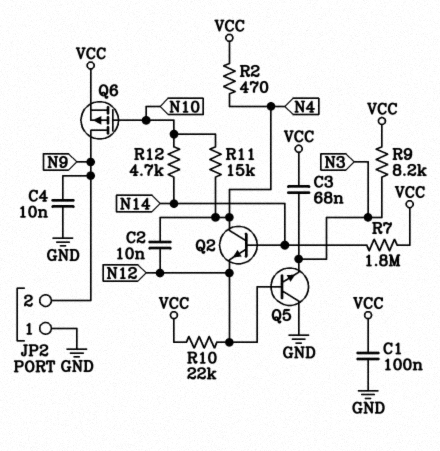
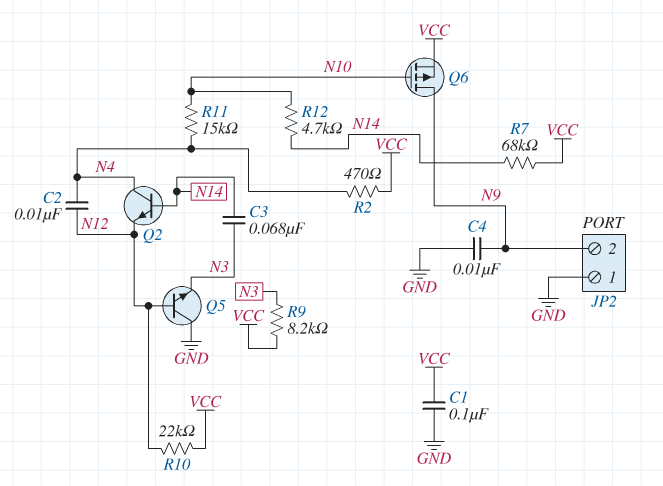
C3: 68nF (N3, VCC) -> 68nF (N3, N14)
R7: 1.8M (N14, VCC) -> 68k (N14, VCC)

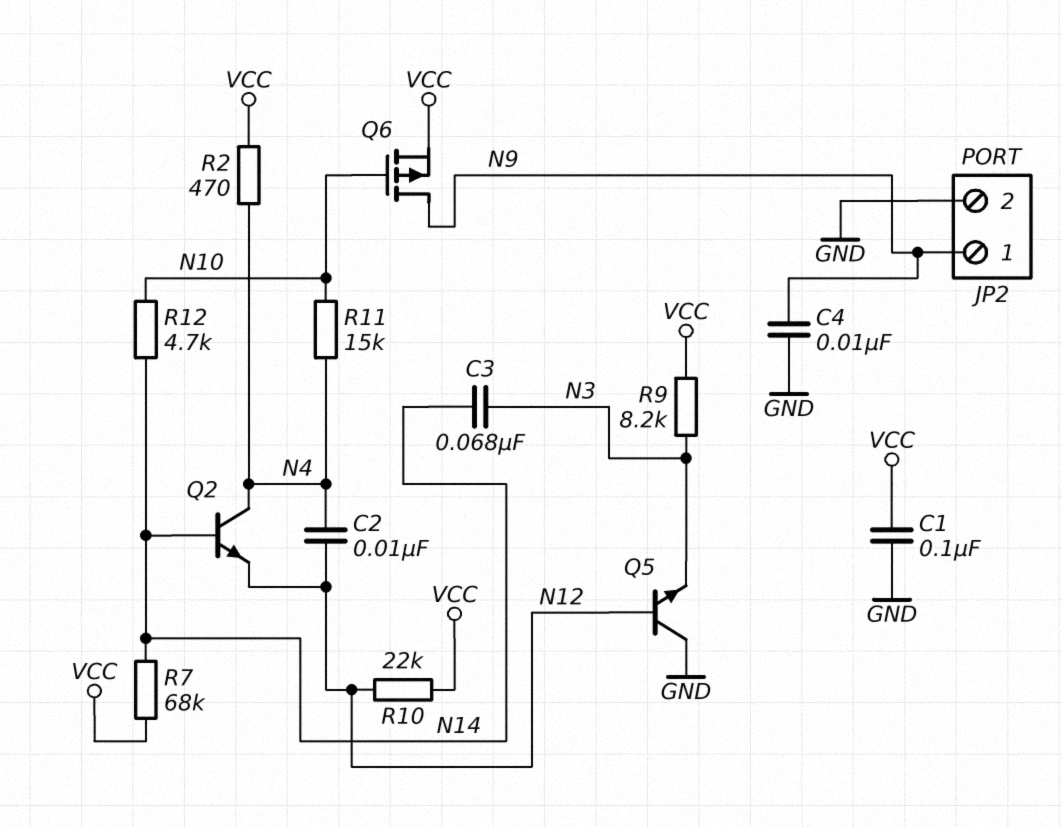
JP2 pin 1: GND -> N9
JP2 pin 2: N9 -> GND

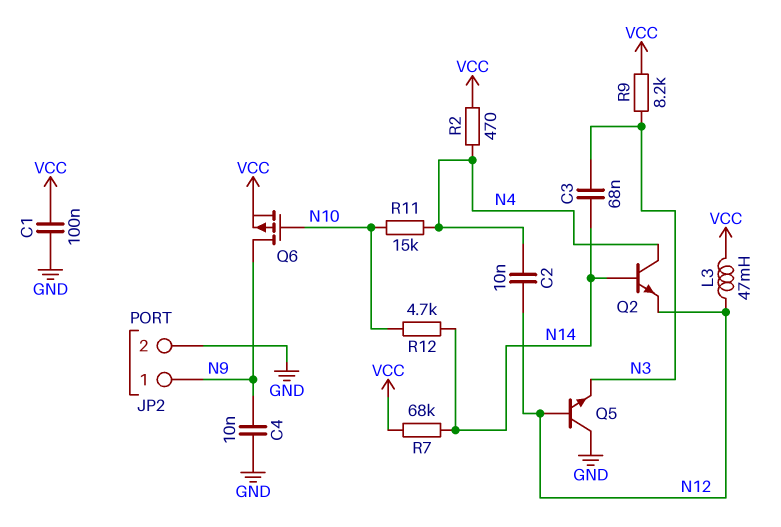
L3: none -> 47mH (N12, VCC)
R10: 22k (N12, VCC) -> none

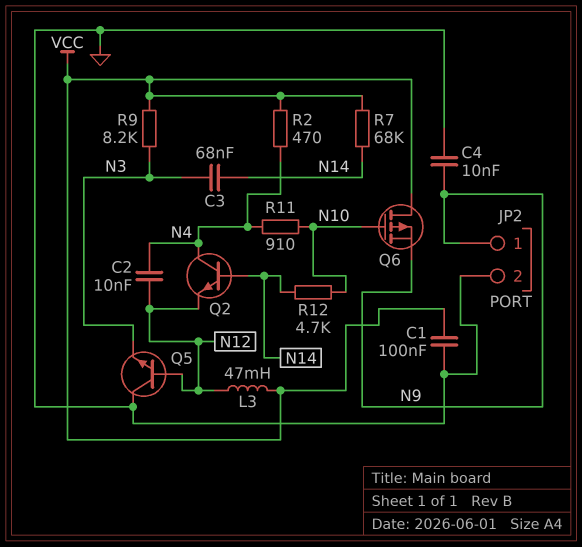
Q6: PMOS (G N10, D N9, S VCC) -> PMOS (G N10, D VCC, S N9)
R11: 15k (N4, N10) -> 910 (N4, N10)

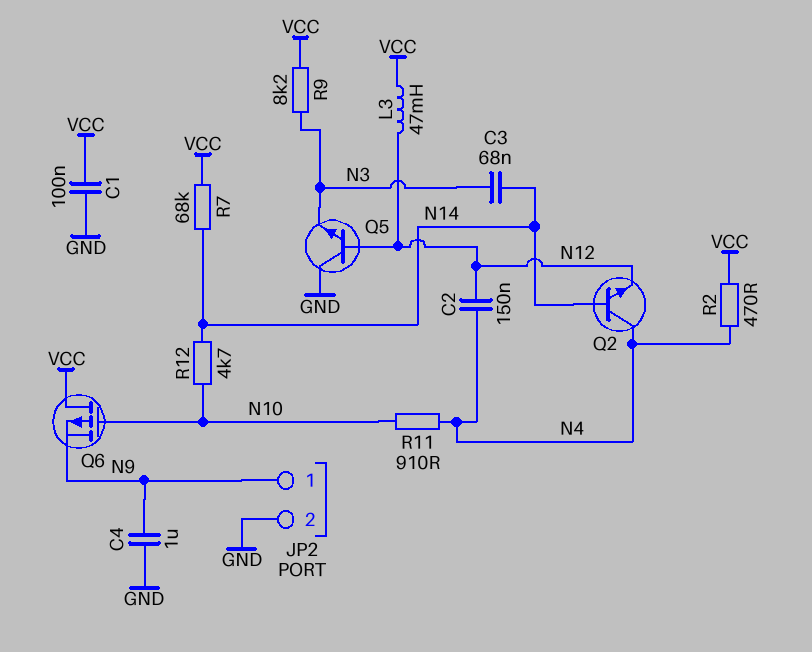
C2: 10nF (N4, N12) -> 150nF (N4, N12)
C4: 10nF (GND, N9) -> 1uF (GND, N9)

